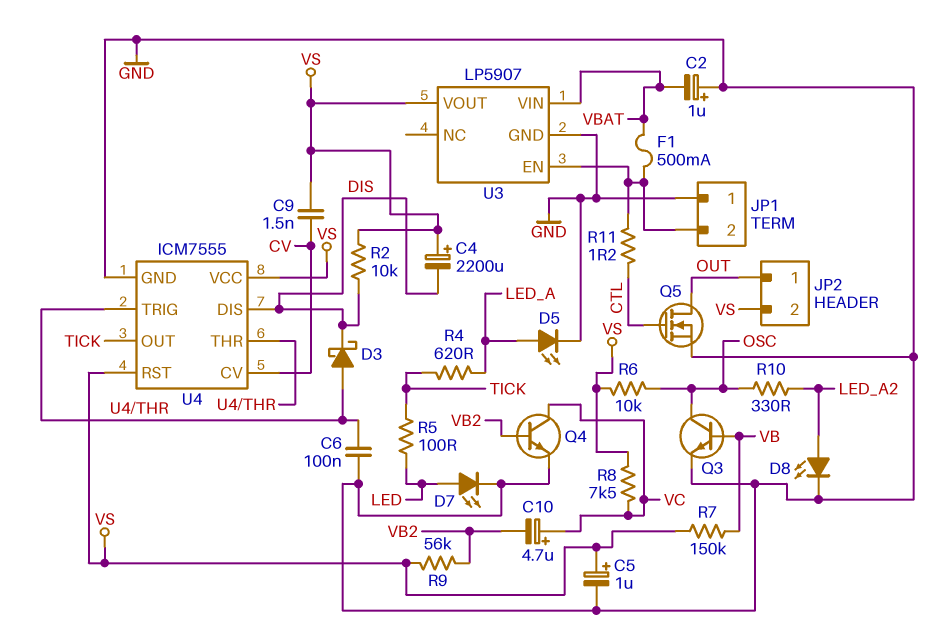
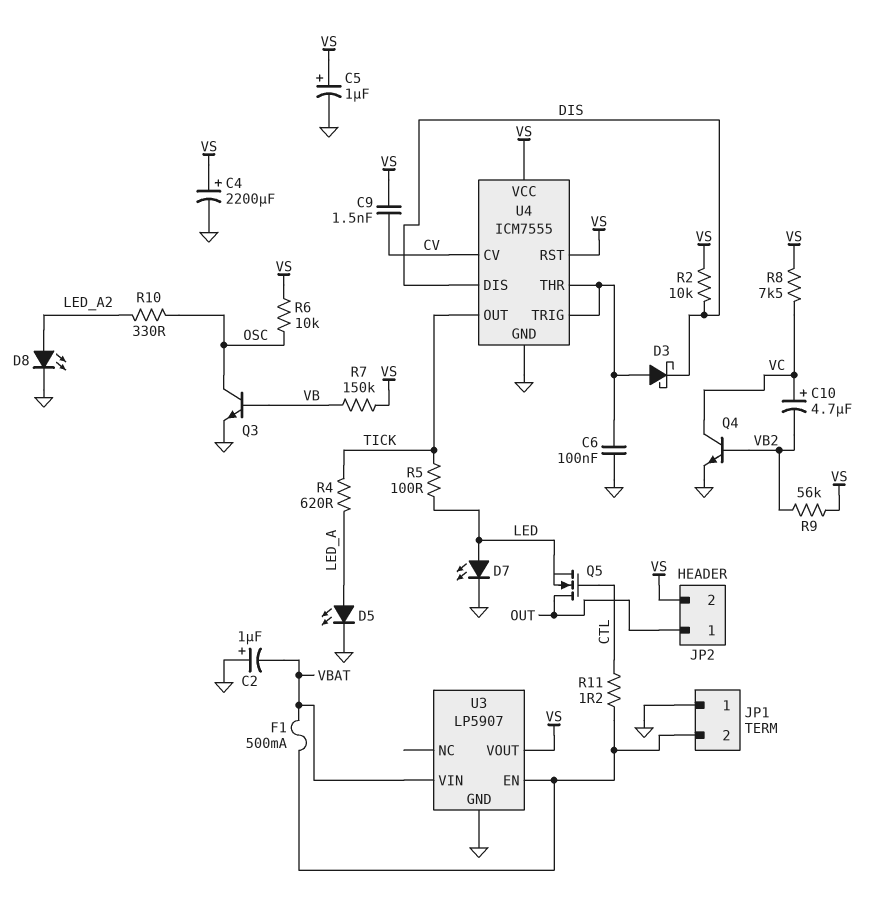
C4: 2200uF (plus VS, minus DIS) -> 2200uF (plus VS, minus GND)
Q5: NMOS (G CTL, D OUT, S GND) -> NMOS (G CTL, D OUT, S LED)

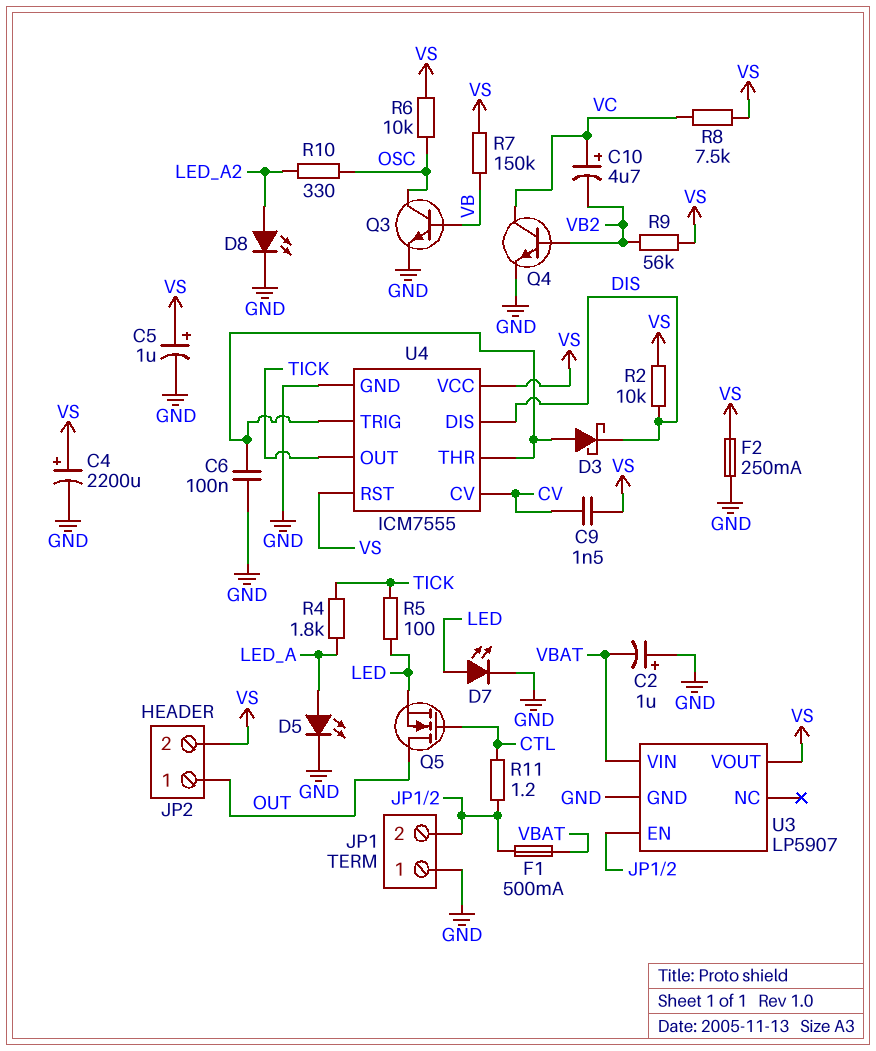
F2: none -> 250mA (GND, VS)
R4: 620 (LED_A, TICK) -> 1.8k (LED_A, TICK)

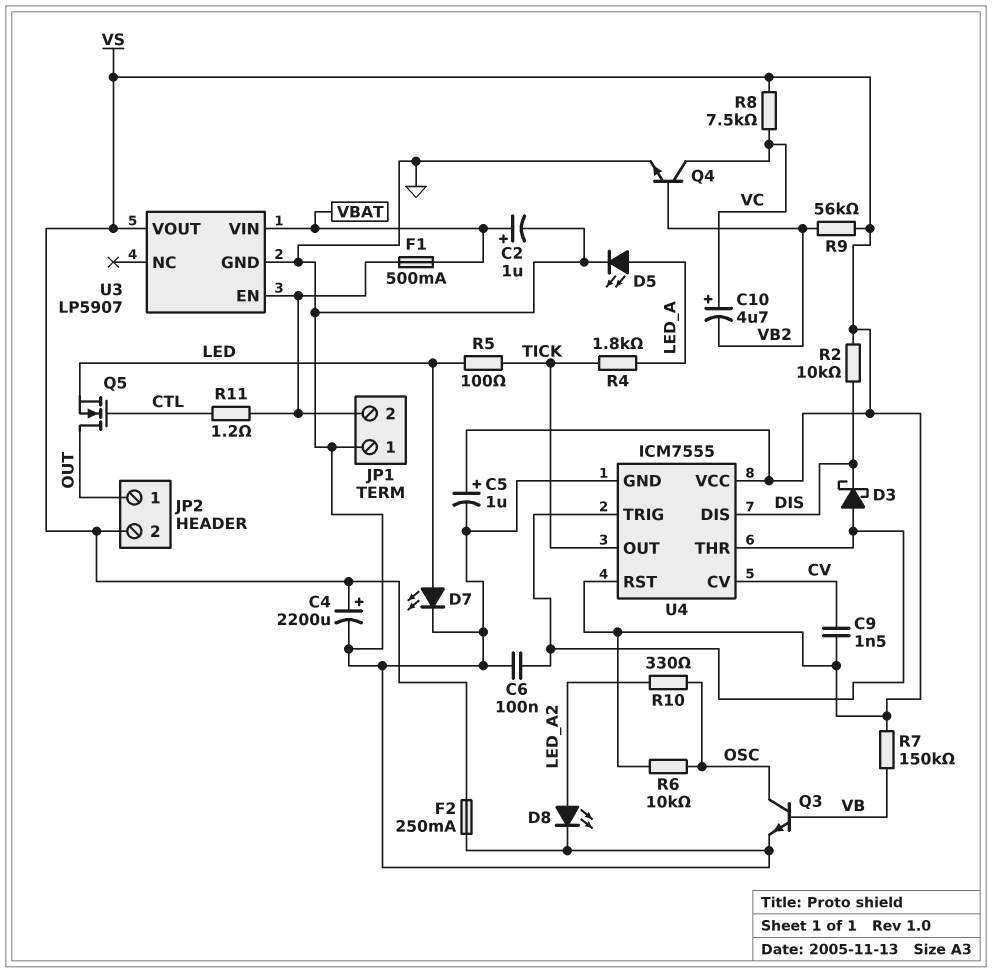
C2: 1uF (plus GND, minus VBAT) -> 1uF (plus VBAT, minus GND)

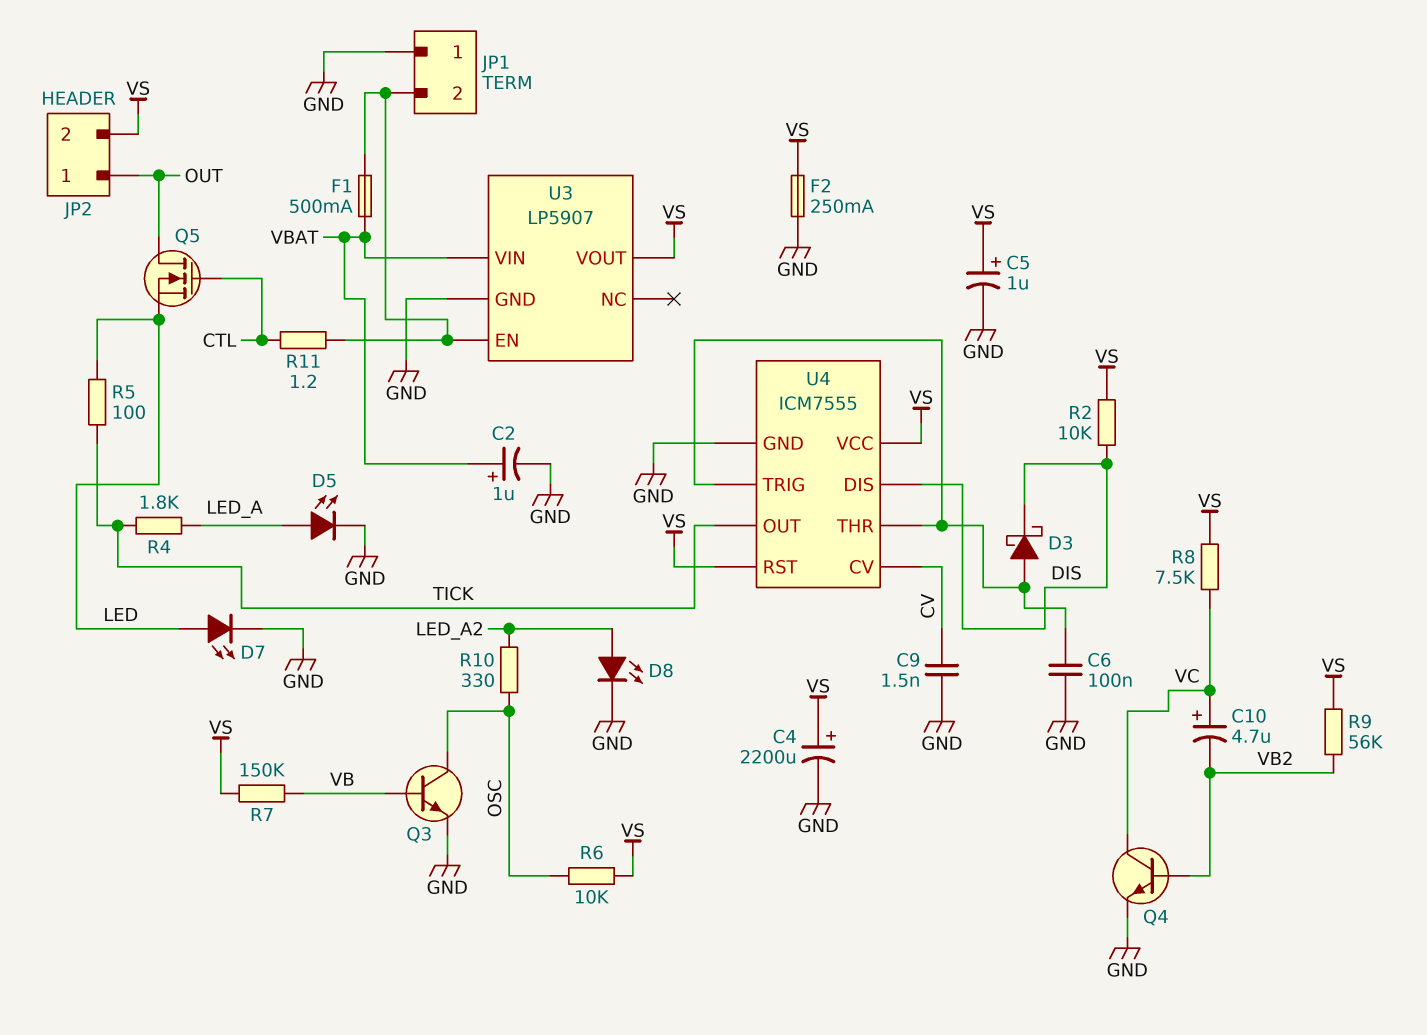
C9: 1.5nF (CV, VS) -> 1.5nF (CV, GND)

